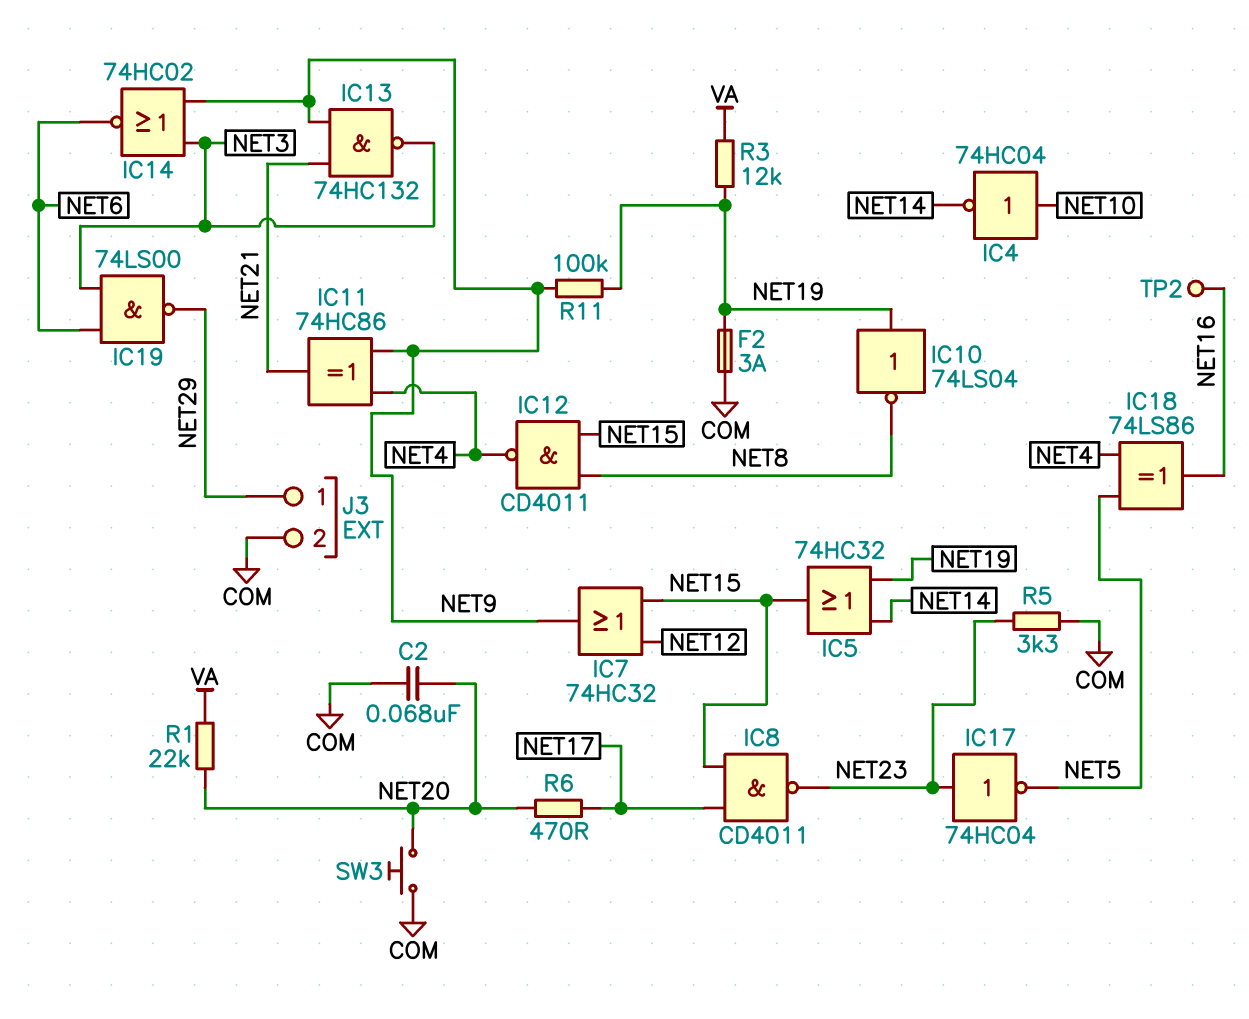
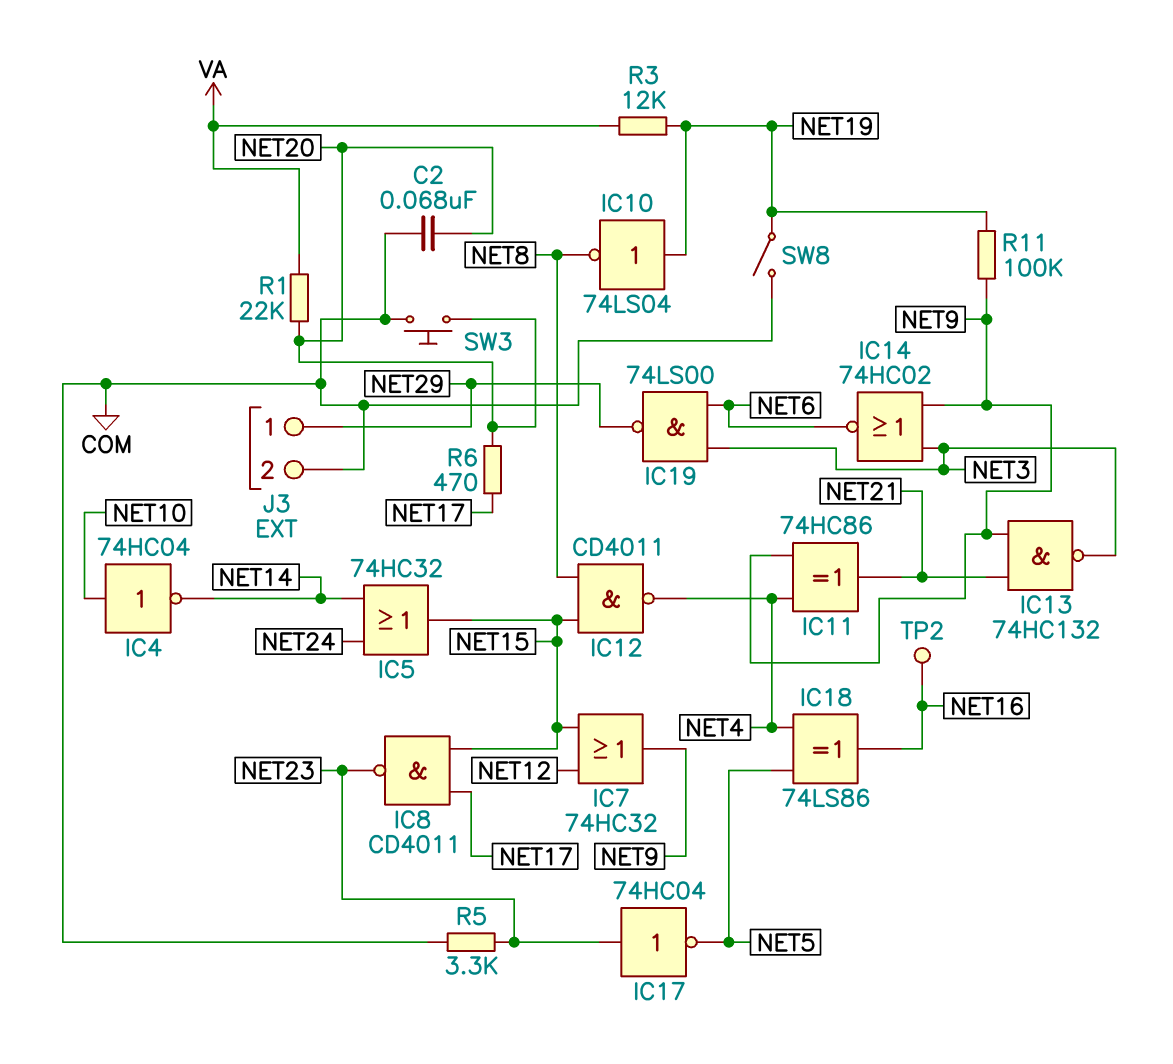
F2: 3A (COM, NET19) -> none
IC5: OR 74HC32 (in NET14, in NET19, out NET15) -> OR 74HC32 (in NET14, in NET24, out NET15)
SW8: none -> switch (COM, NET19)

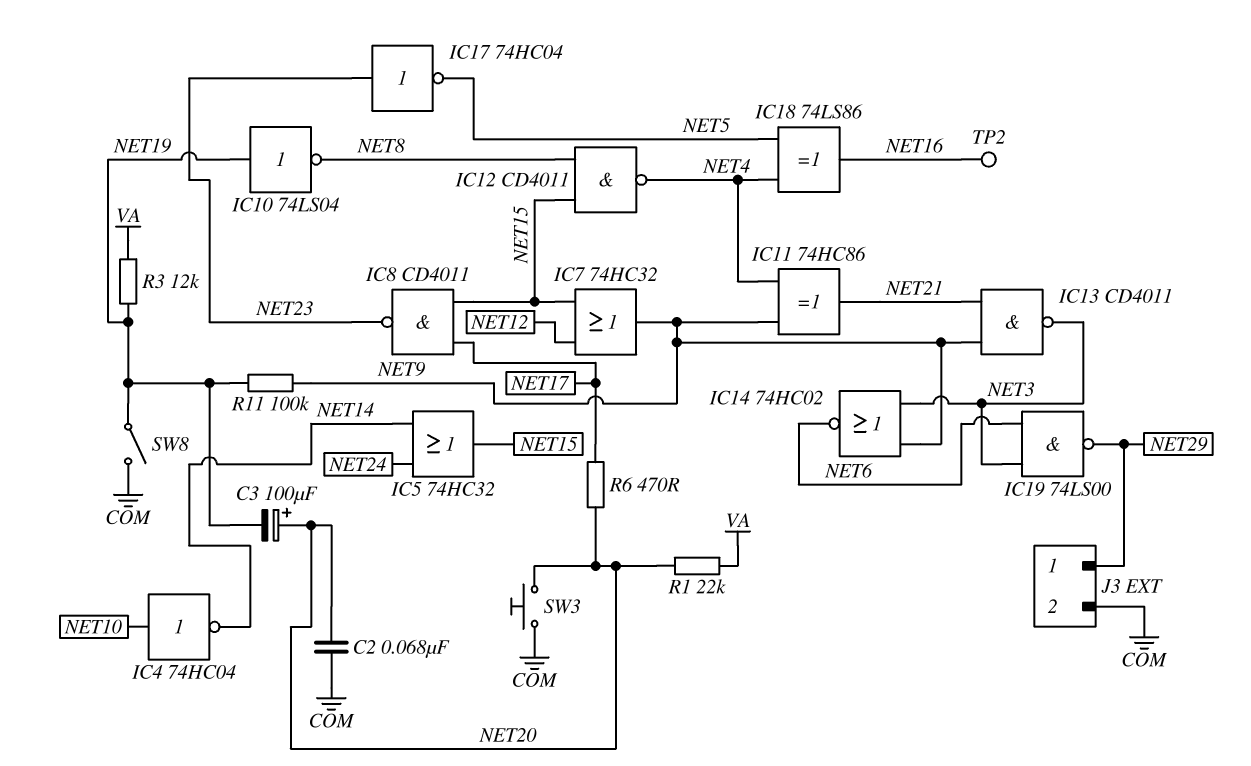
C3: none -> 100uF (plus NET20, minus NET19)
IC13: NAND 74HC132 (in NET9, in NET21, out NET3) -> NAND CD4011 (in NET9, in NET21, out NET3)
R5: 3.3k (COM, NET23) -> none

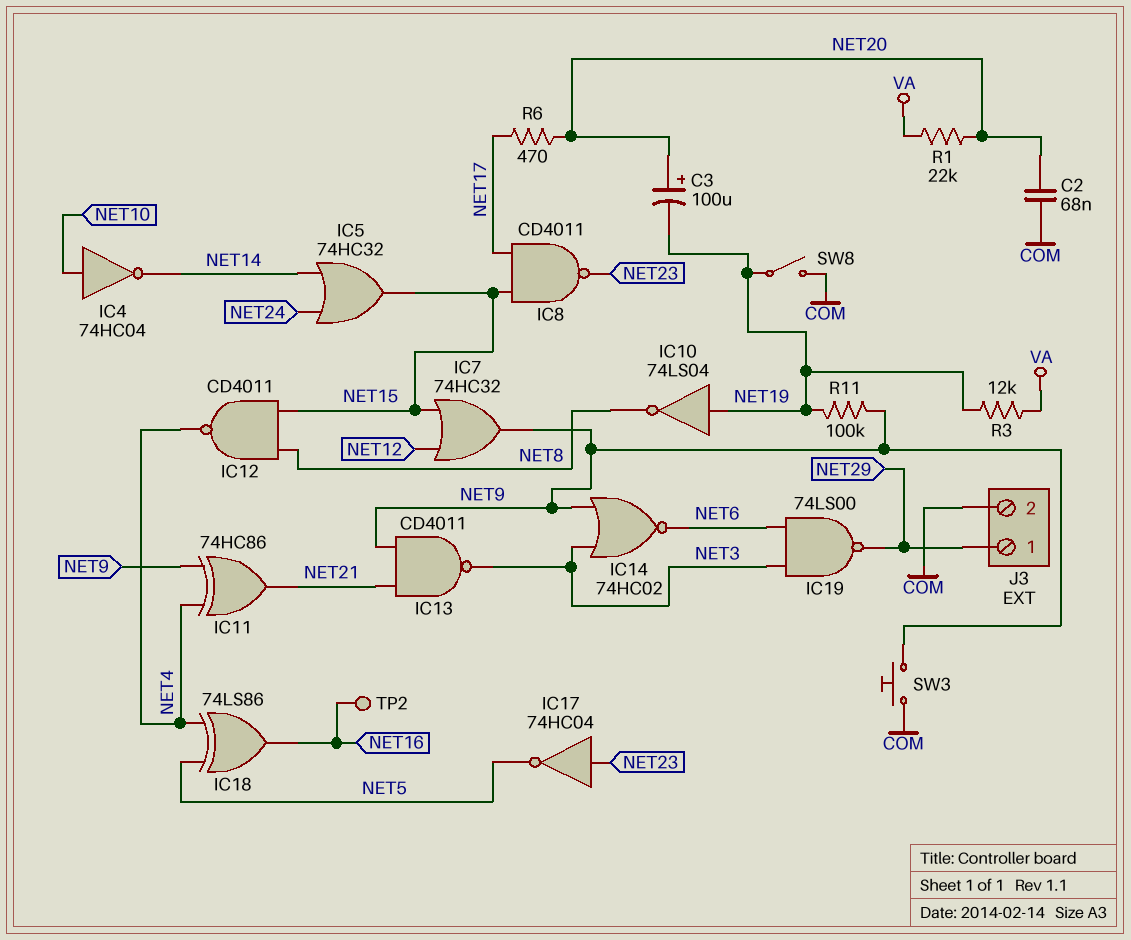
SW3: button (COM, NET20) -> button (COM, NET9)

